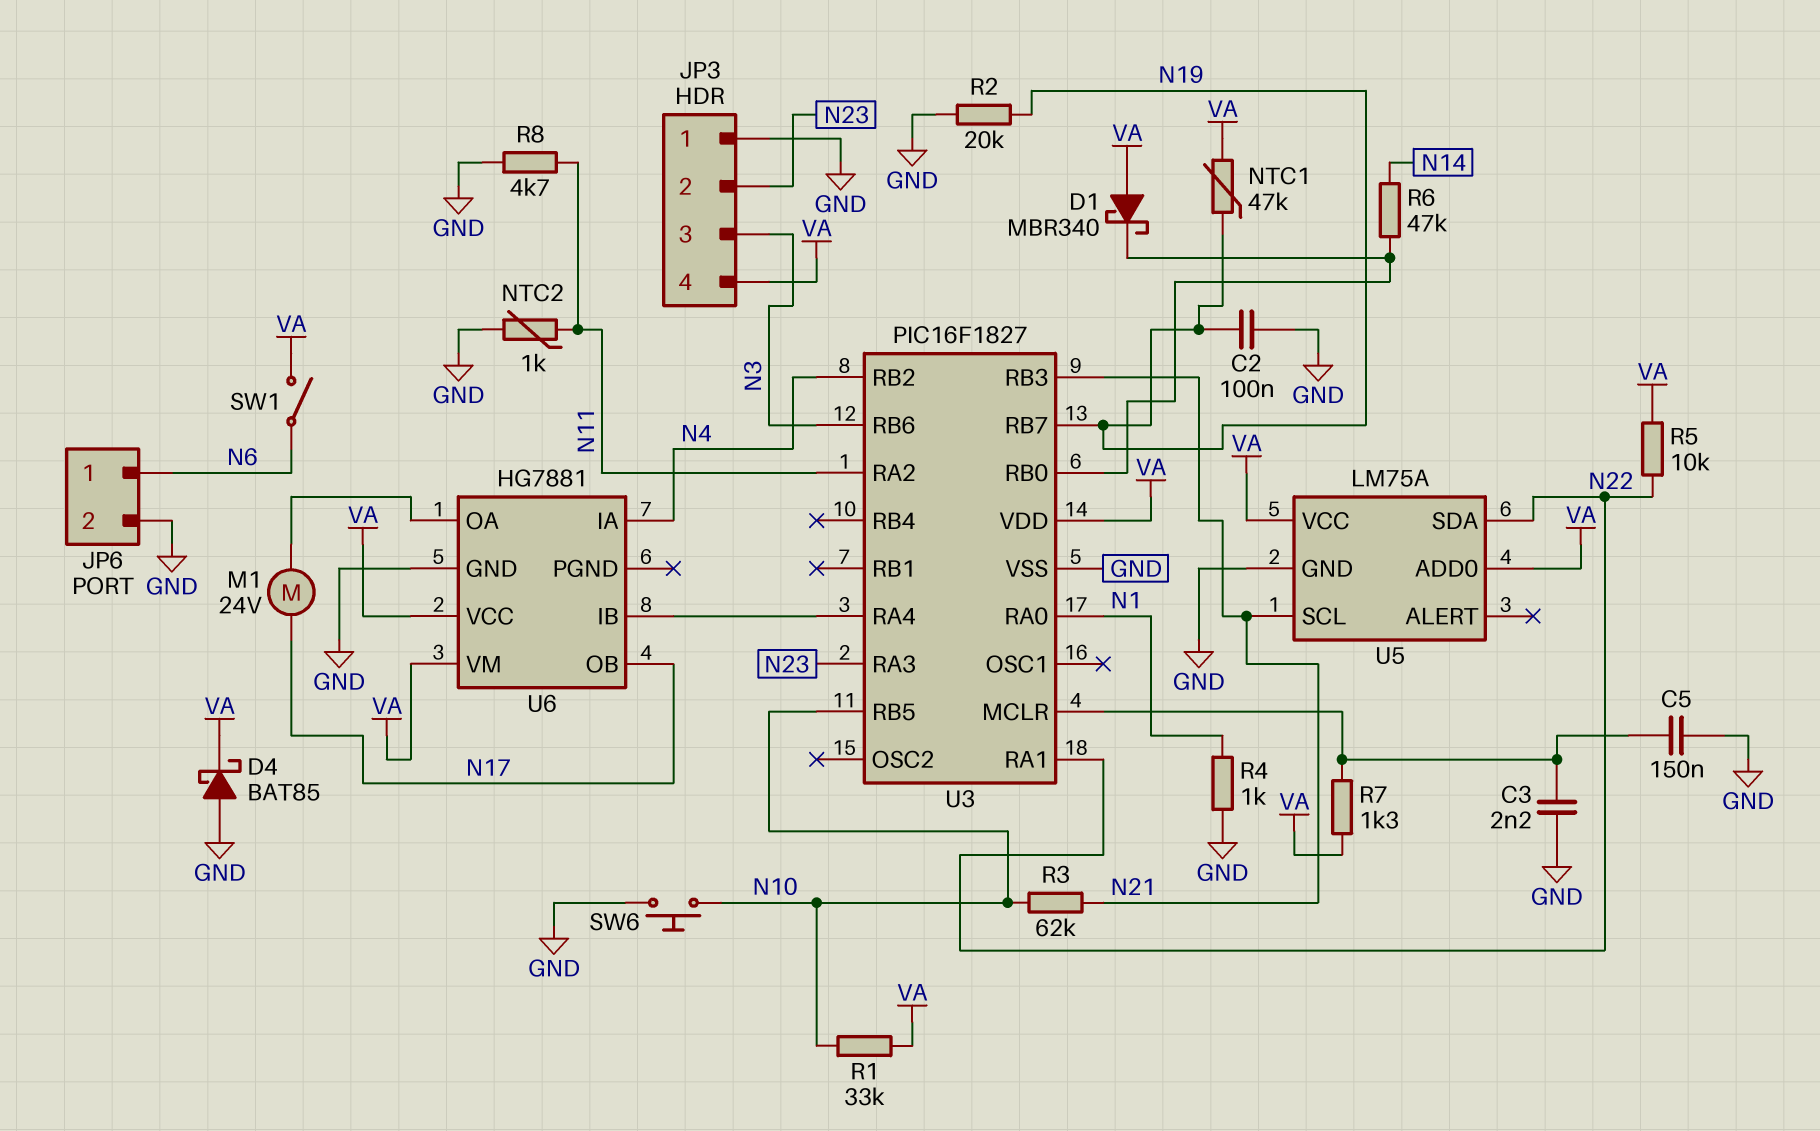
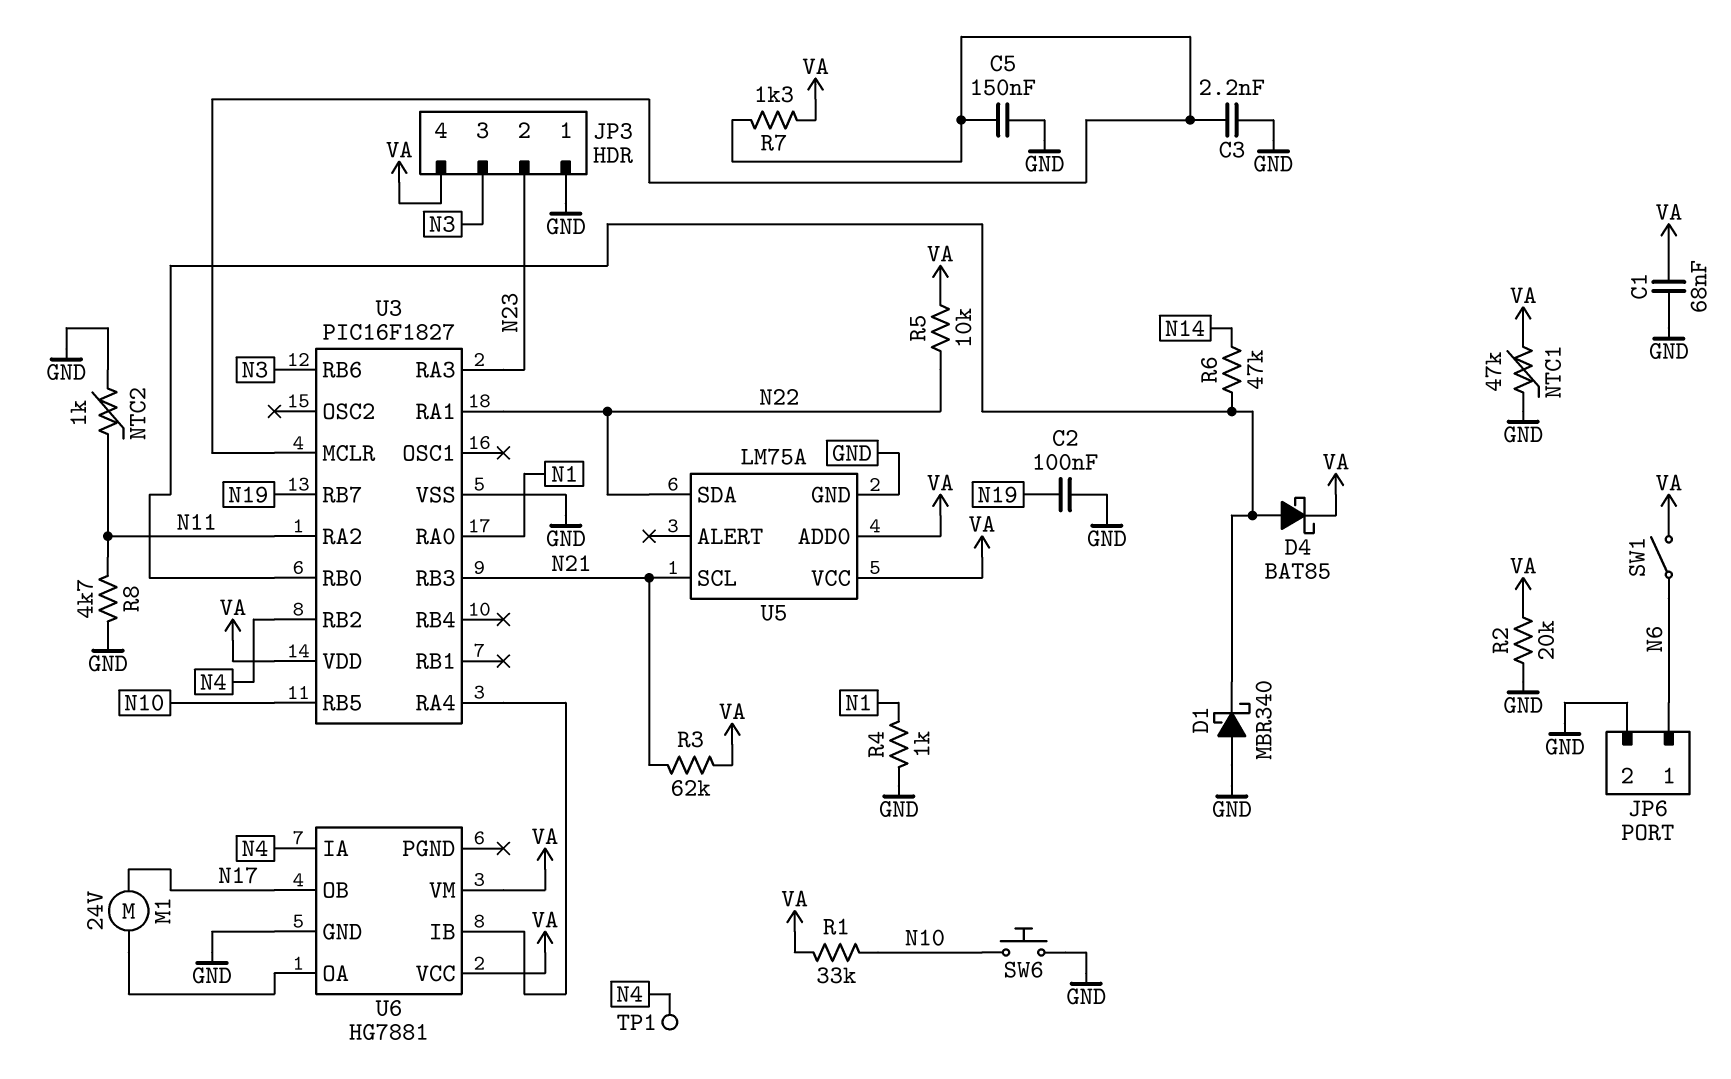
C1: none -> 68nF (GND, VA)
D1: schottky MBR340 (A VA, K U3/RB0) -> schottky MBR340 (A GND, K U3/RB0)
D4: schottky BAT85 (A GND, K VA) -> schottky BAT85 (A U3/RB0, K VA)
NTC1: 47k (N19, VA) -> 47k (GND, VA)
R2: 20k (GND, N19) -> 20k (GND, VA)
R3: 62k (N10, N21) -> 62k (N21, VA)
TP1: none -> test point (N4)

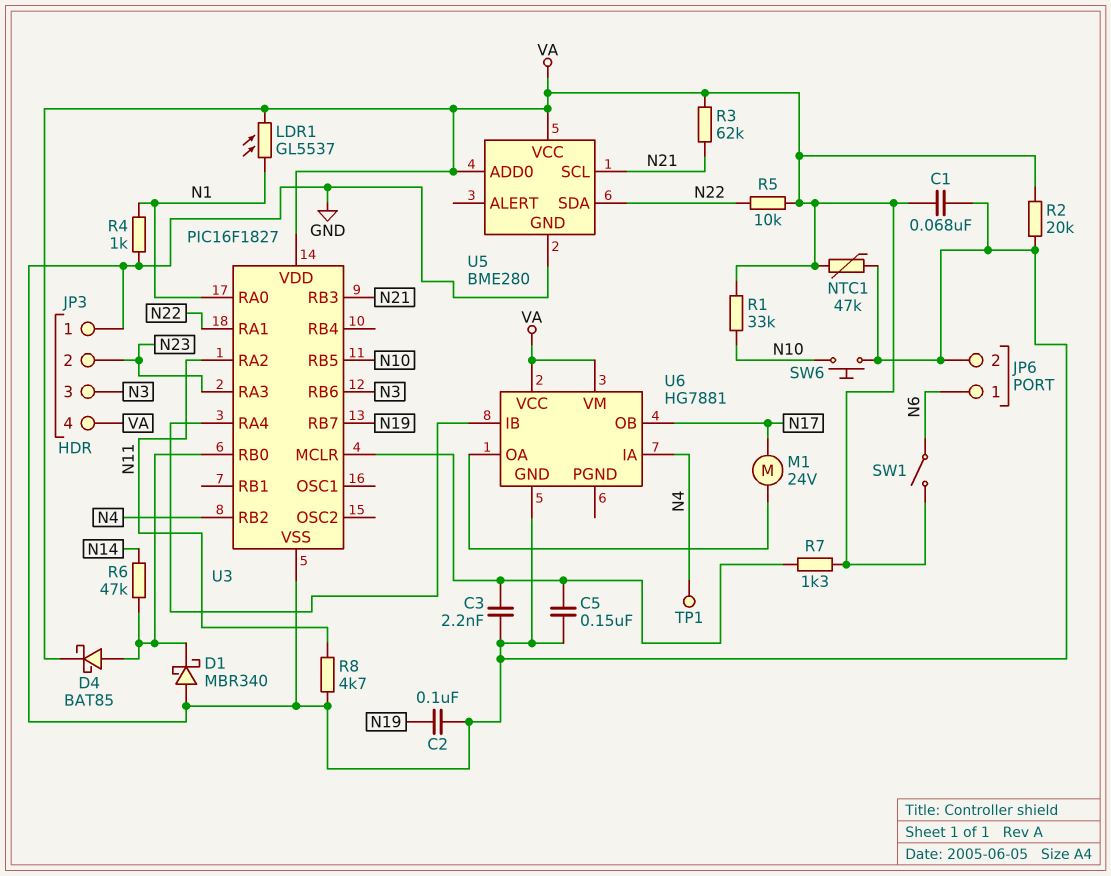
LDR1: none -> GL5537 (N1, VA)
NTC2: 1k (GND, N11) -> none
U5: LM75A -> BME280

